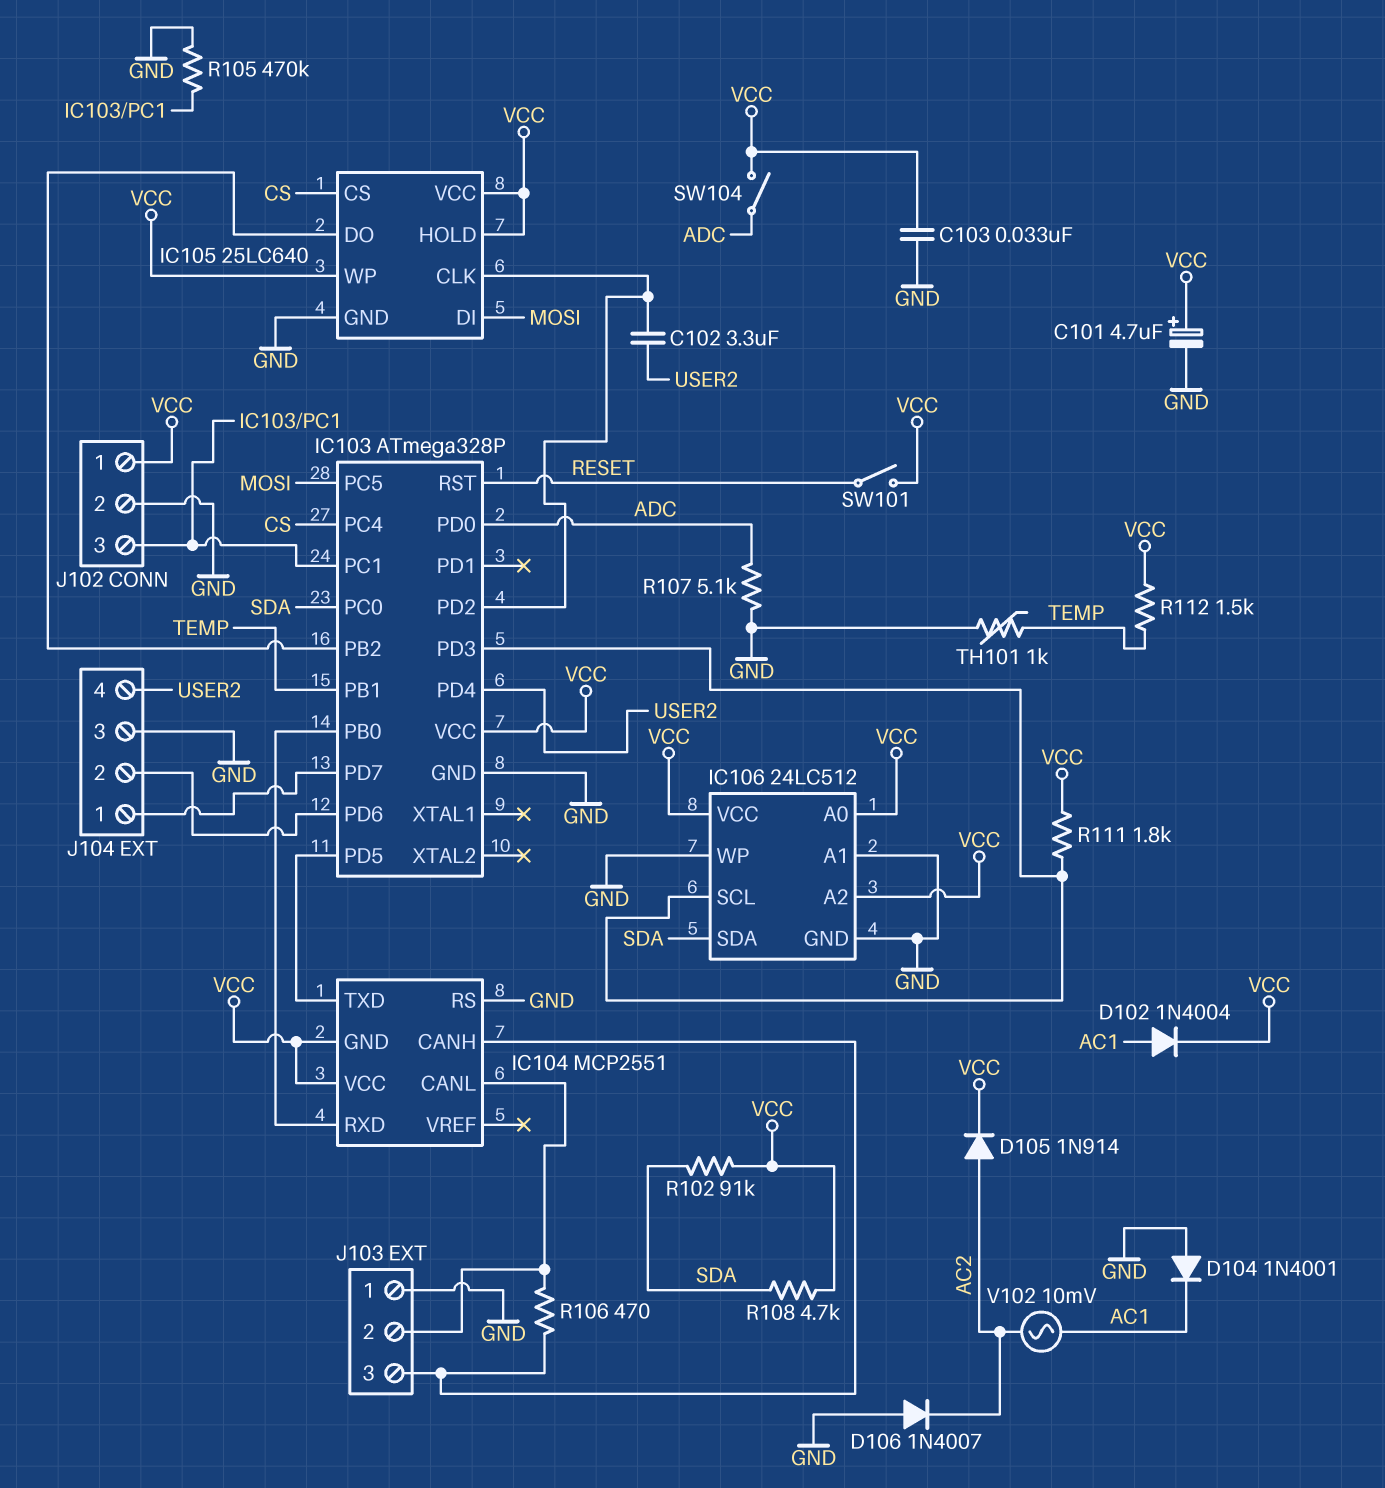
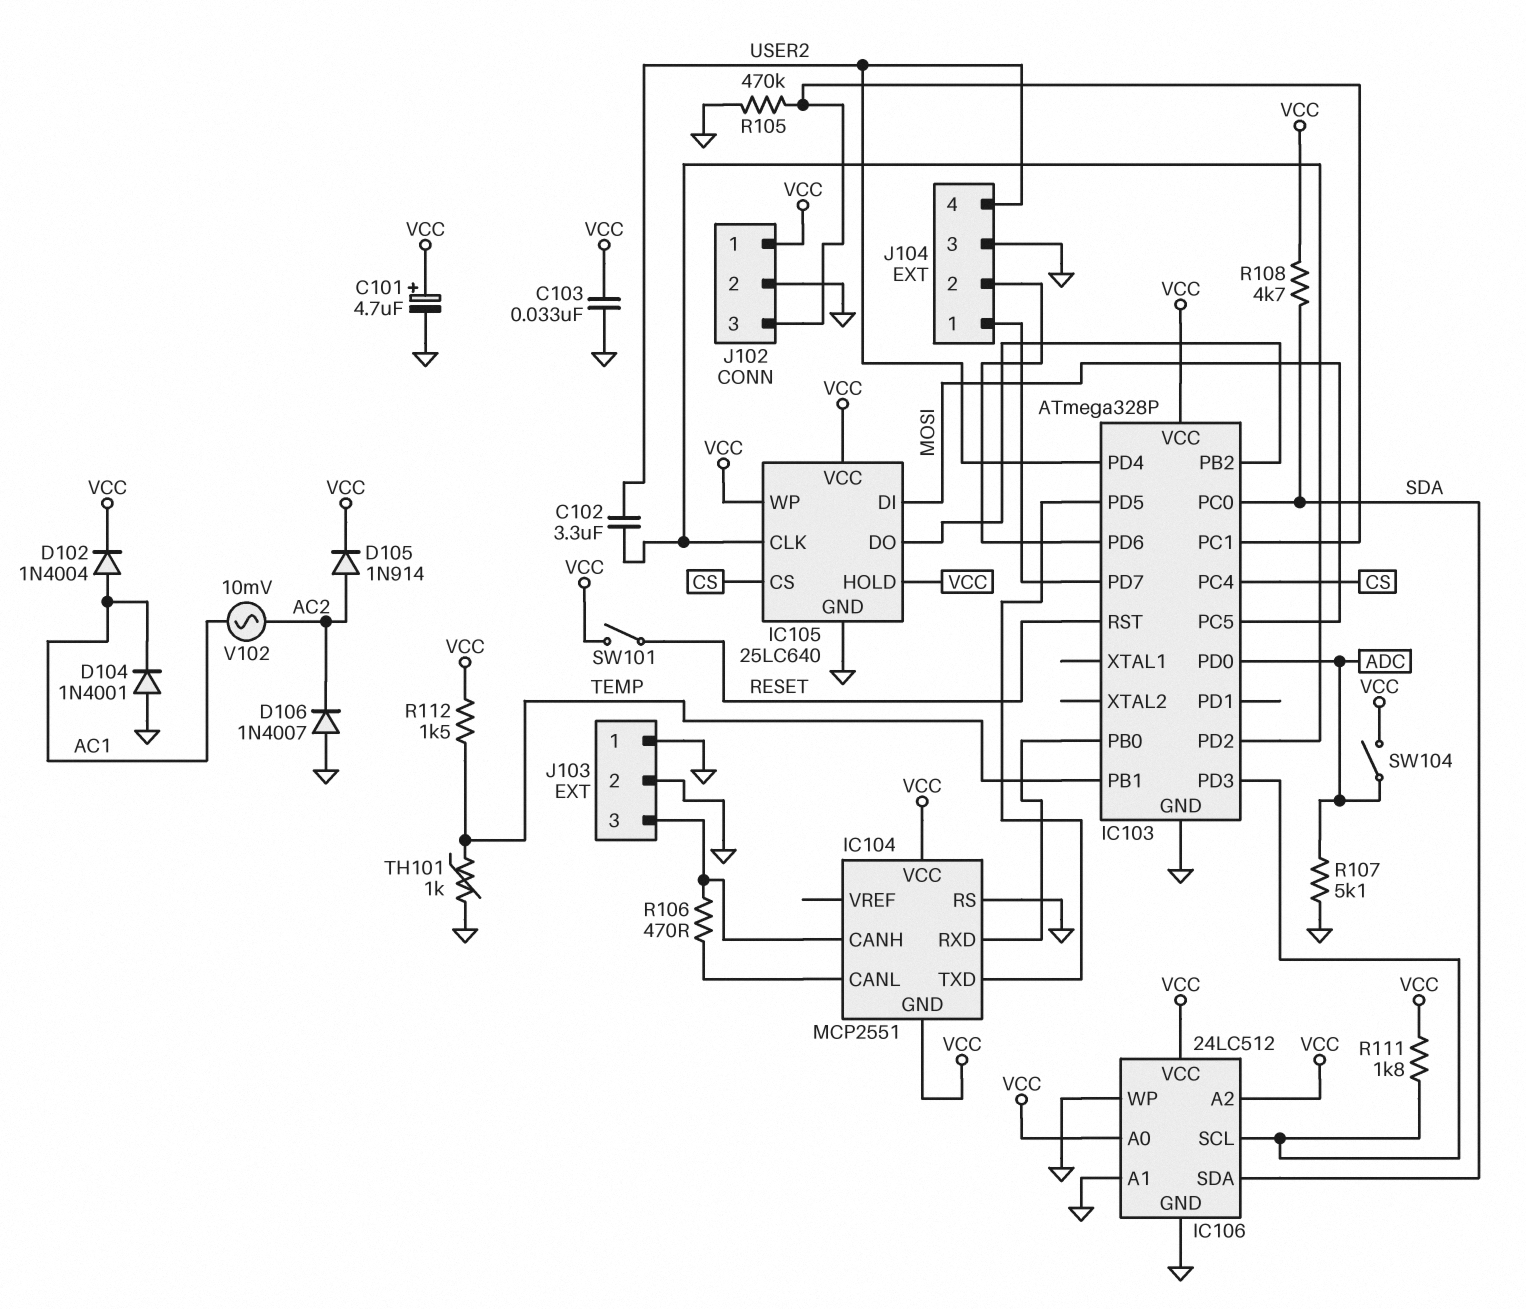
J103 pin 2: IC104/CANL -> GND
R102: 91k (SDA, VCC) -> none

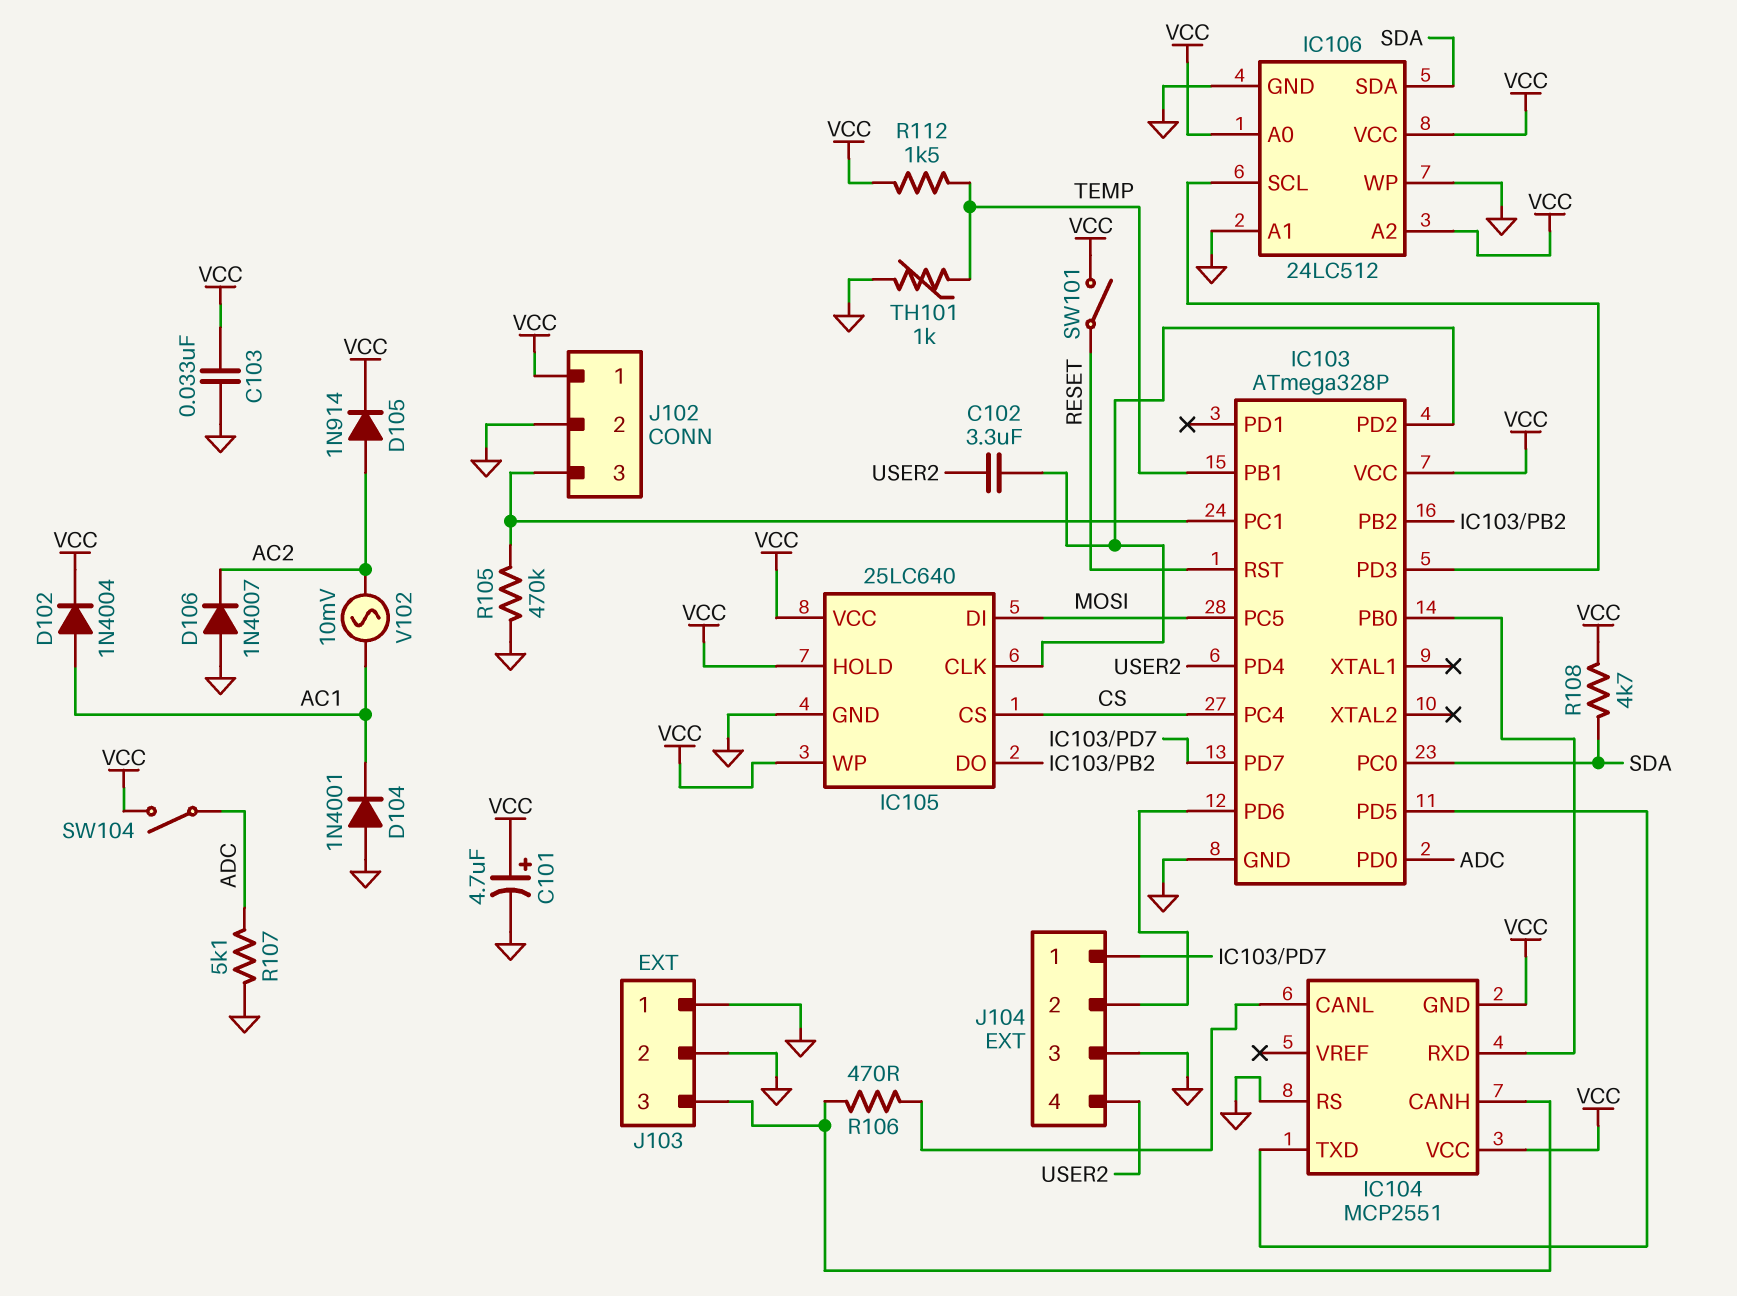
R111: 1.8k (IC103/PD3, VCC) -> none

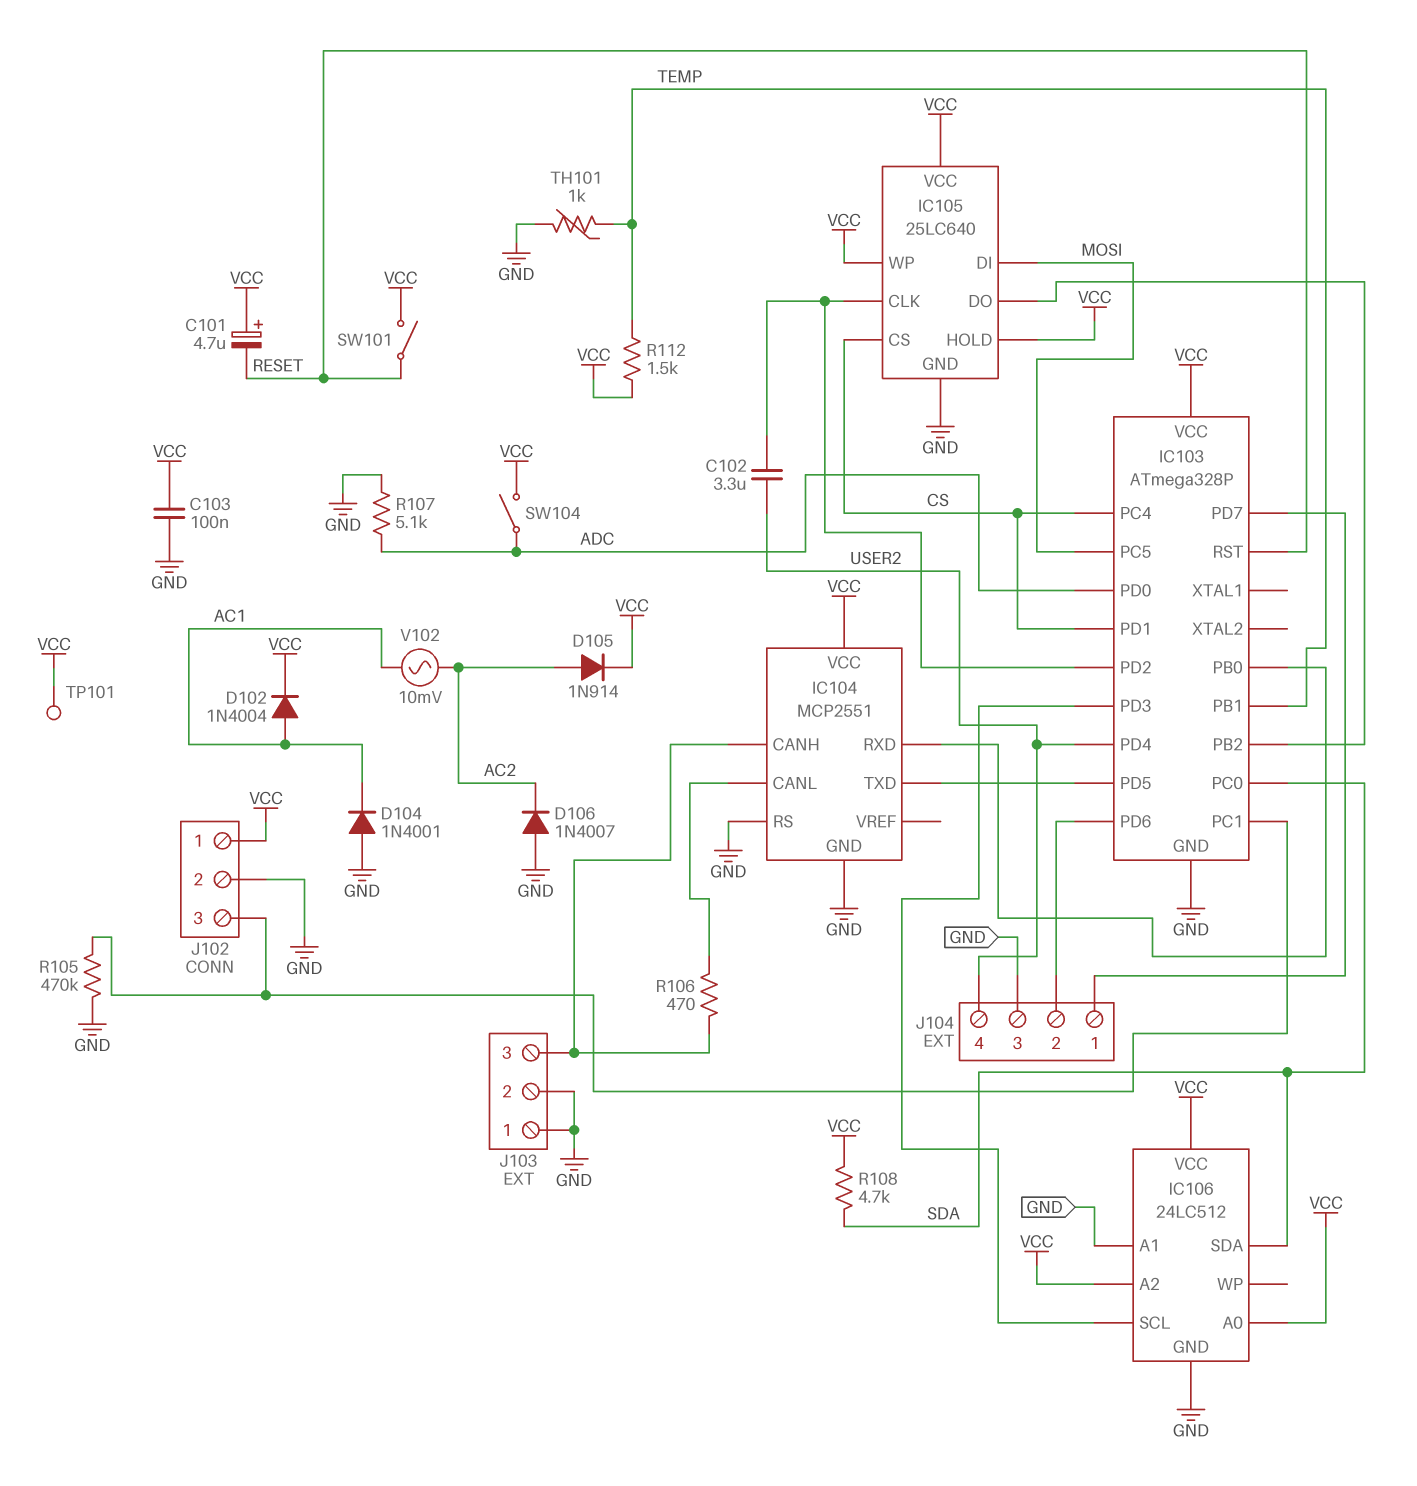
C101: 4.7uF (plus VCC, minus GND) -> 4.7uF (plus VCC, minus RESET)
C103: 33nF (GND, VCC) -> 100nF (GND, VCC)
IC103 pin PD1: none -> CS
IC104 pin GND: VCC -> GND
IC106 pin WP: GND -> none
TP101: none -> test point (VCC)

